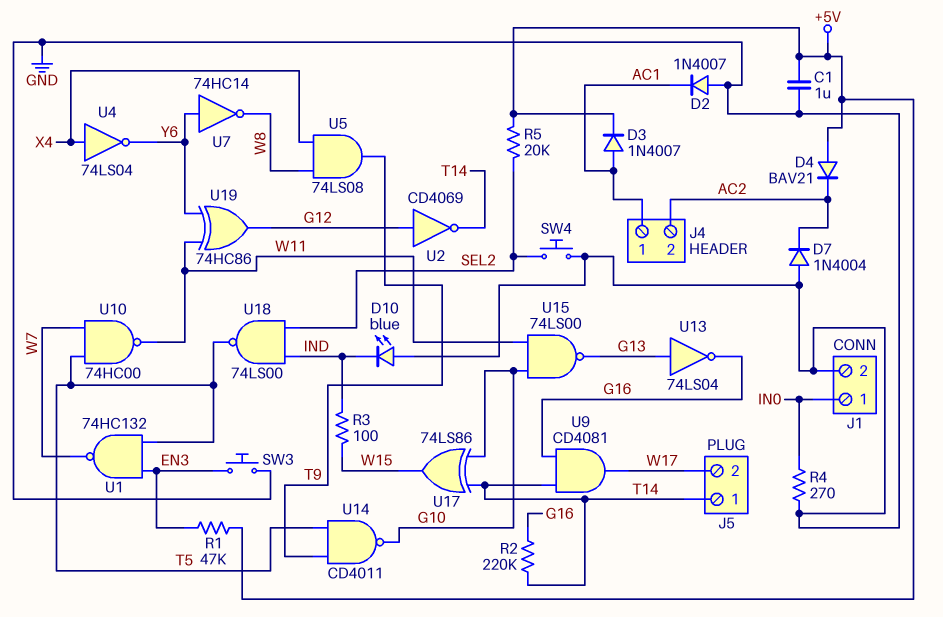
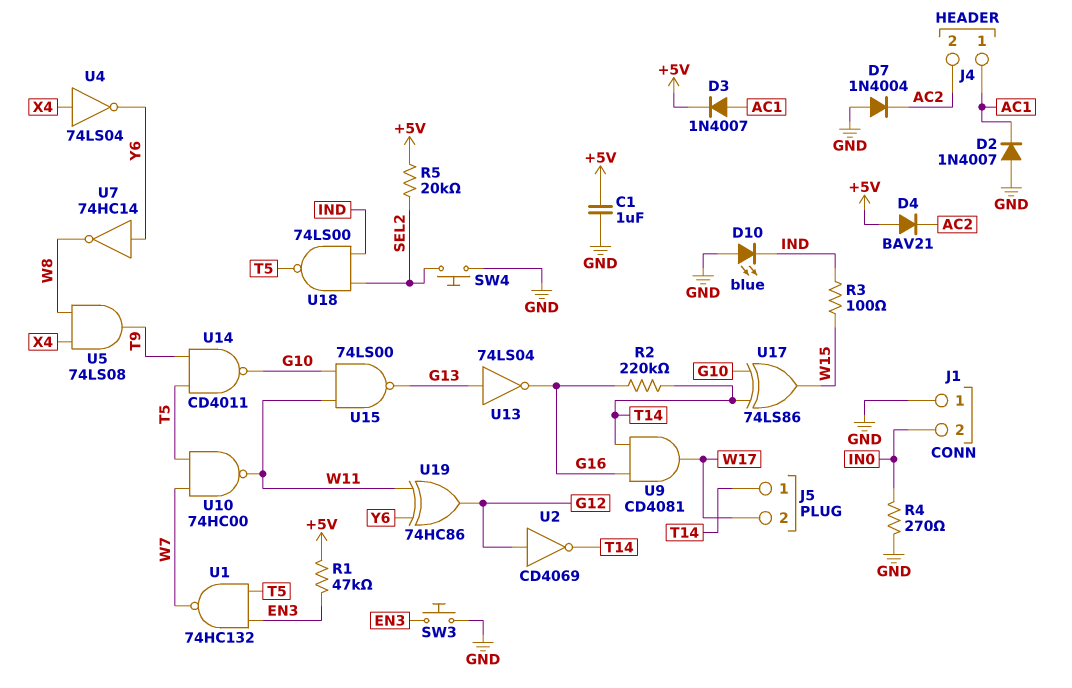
J1 pin 1: IN0 -> GND
J1 pin 2: GND -> IN0

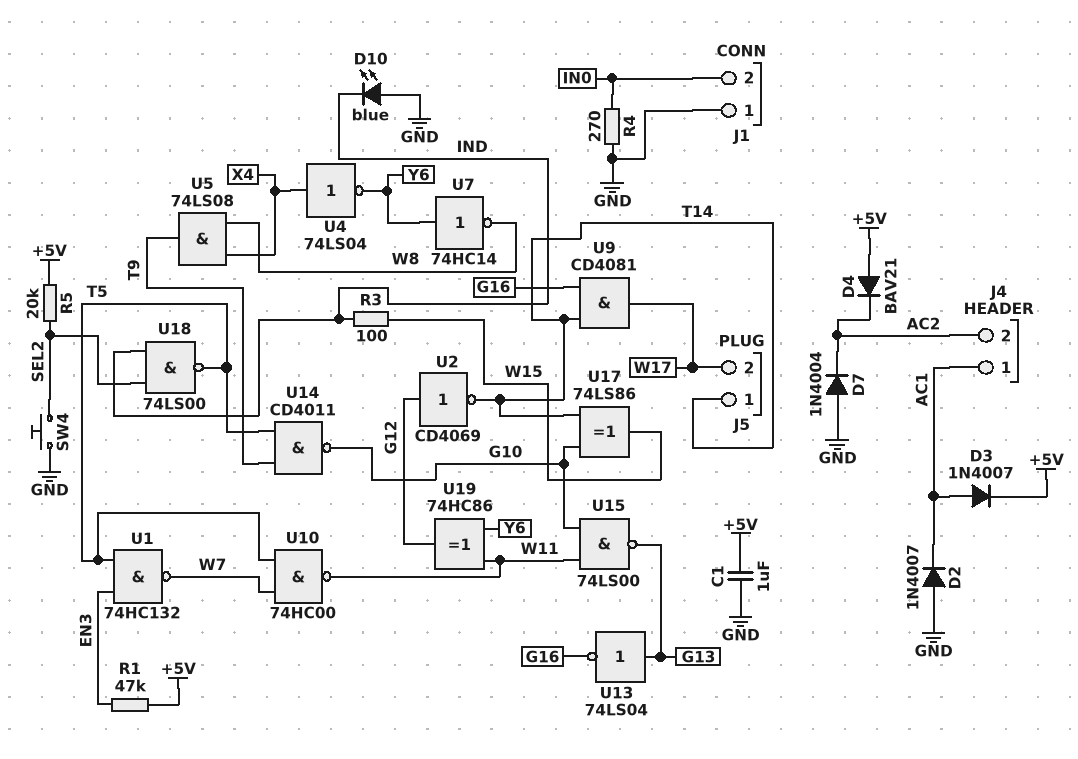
R2: 220k (G16, T14) -> none
SW3: button (EN3, GND) -> none

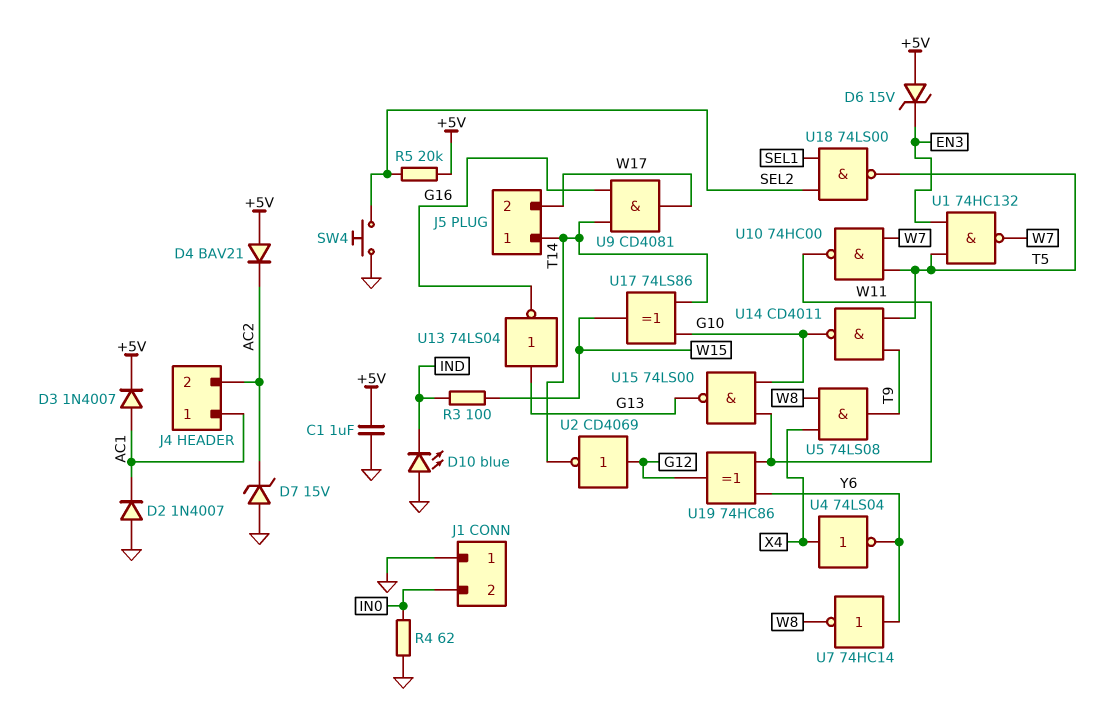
D6: none -> zener 15V (A +5V, K EN3)
D7: diode 1N4004 (A GND, K AC2) -> zener 15V (A GND, K AC2)
R1: 47k (+5V, EN3) -> none
R4: 270 (GND, IN0) -> 62 (GND, IN0)
U18: NAND 74LS00 (in IND, in SEL2, out T5) -> NAND 74LS00 (in SEL1, in SEL2, out T5)

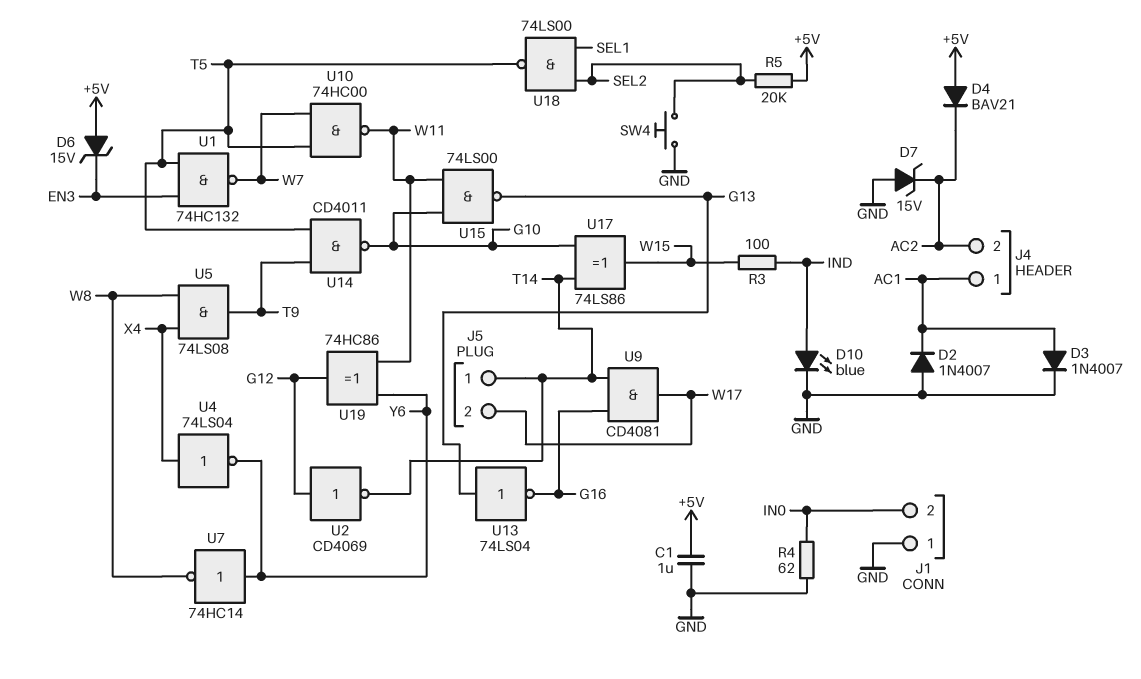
D3: diode 1N4007 (A AC1, K +5V) -> diode 1N4007 (A AC1, K GND)
D10: LED blue (A GND, K IND) -> LED blue (A IND, K GND)

